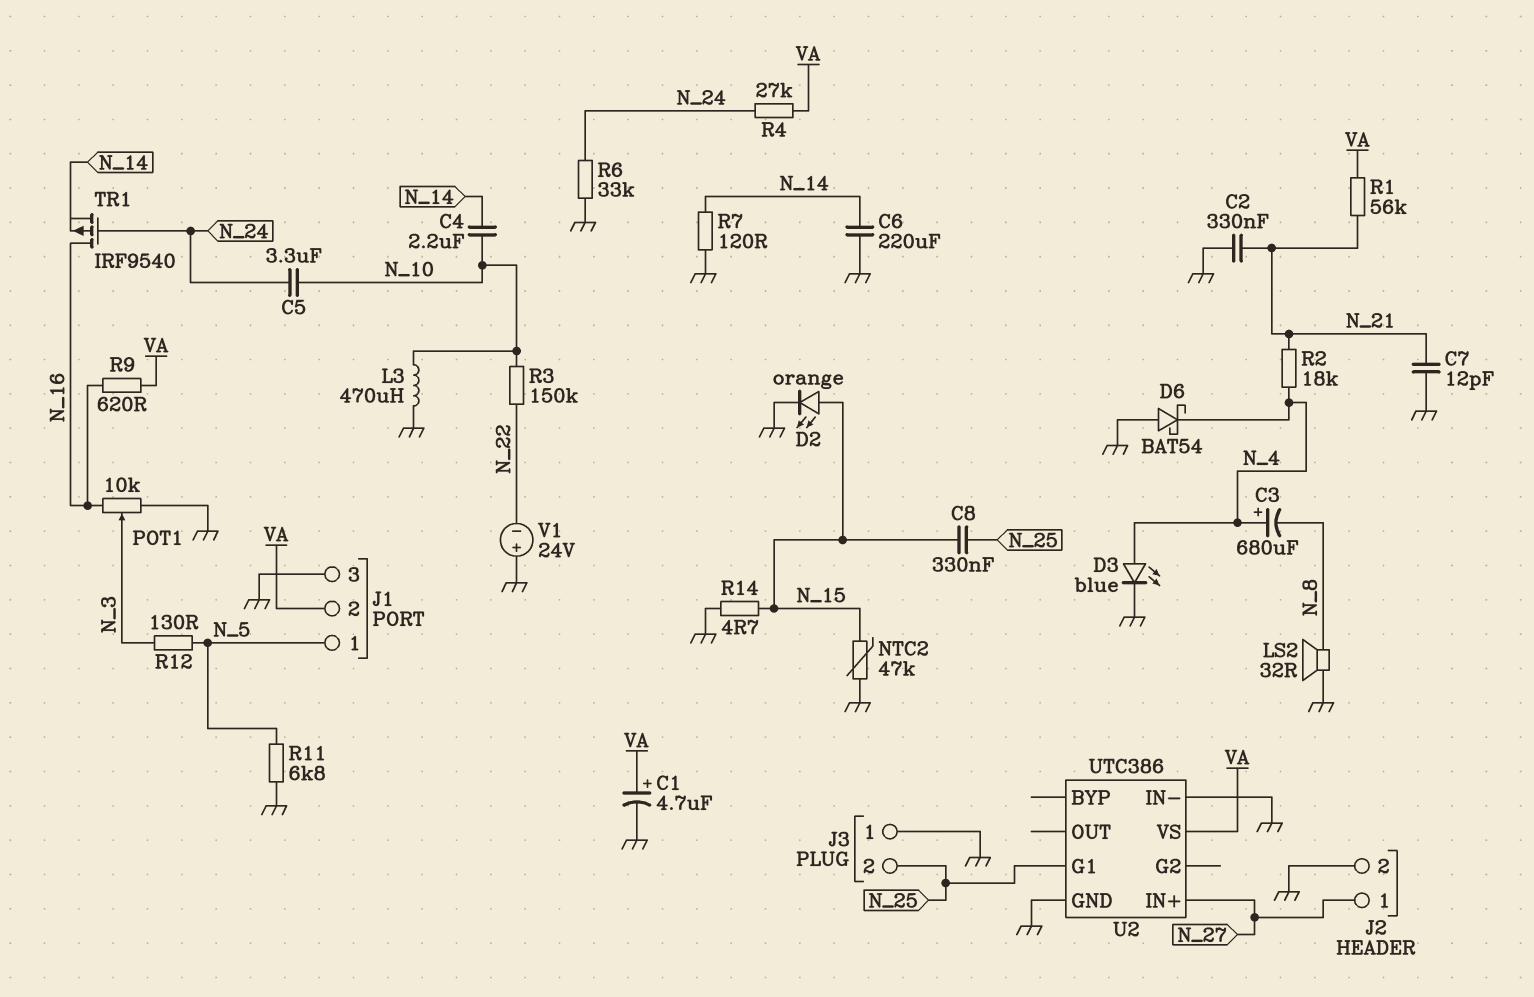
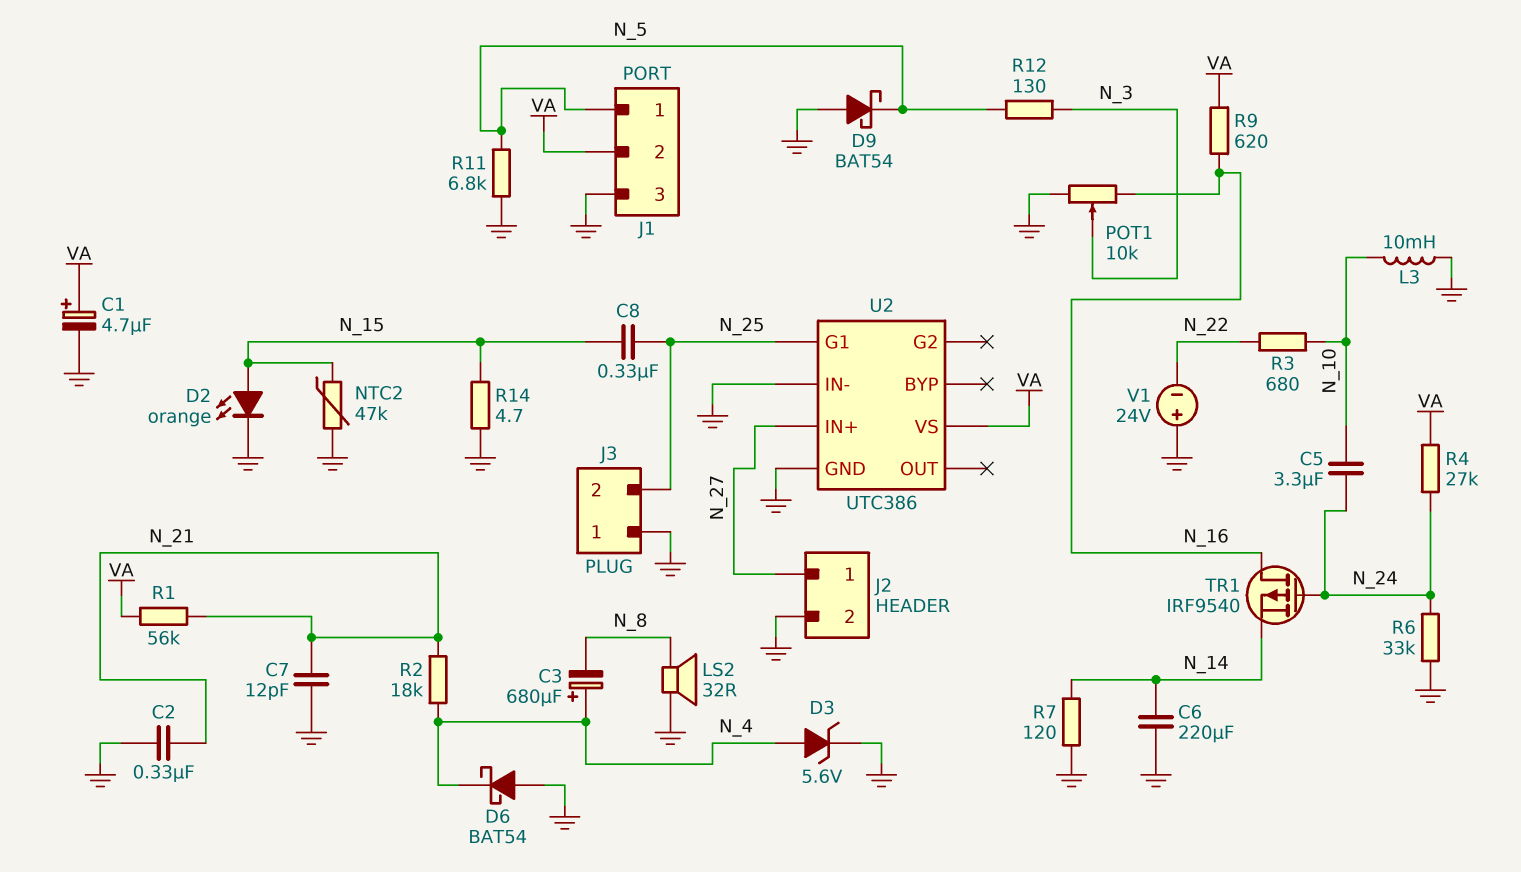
C4: 2.2uF (N_10, N_14) -> none
D3: LED blue (A N_4, K GND) -> zener 5.6V (A N_4, K GND)
D9: none -> schottky BAT54 (A GND, K N_5)
L3: 470uH (GND, N_10) -> 10mH (GND, N_10)
R3: 150k (N_10, N_22) -> 680 (N_10, N_22)

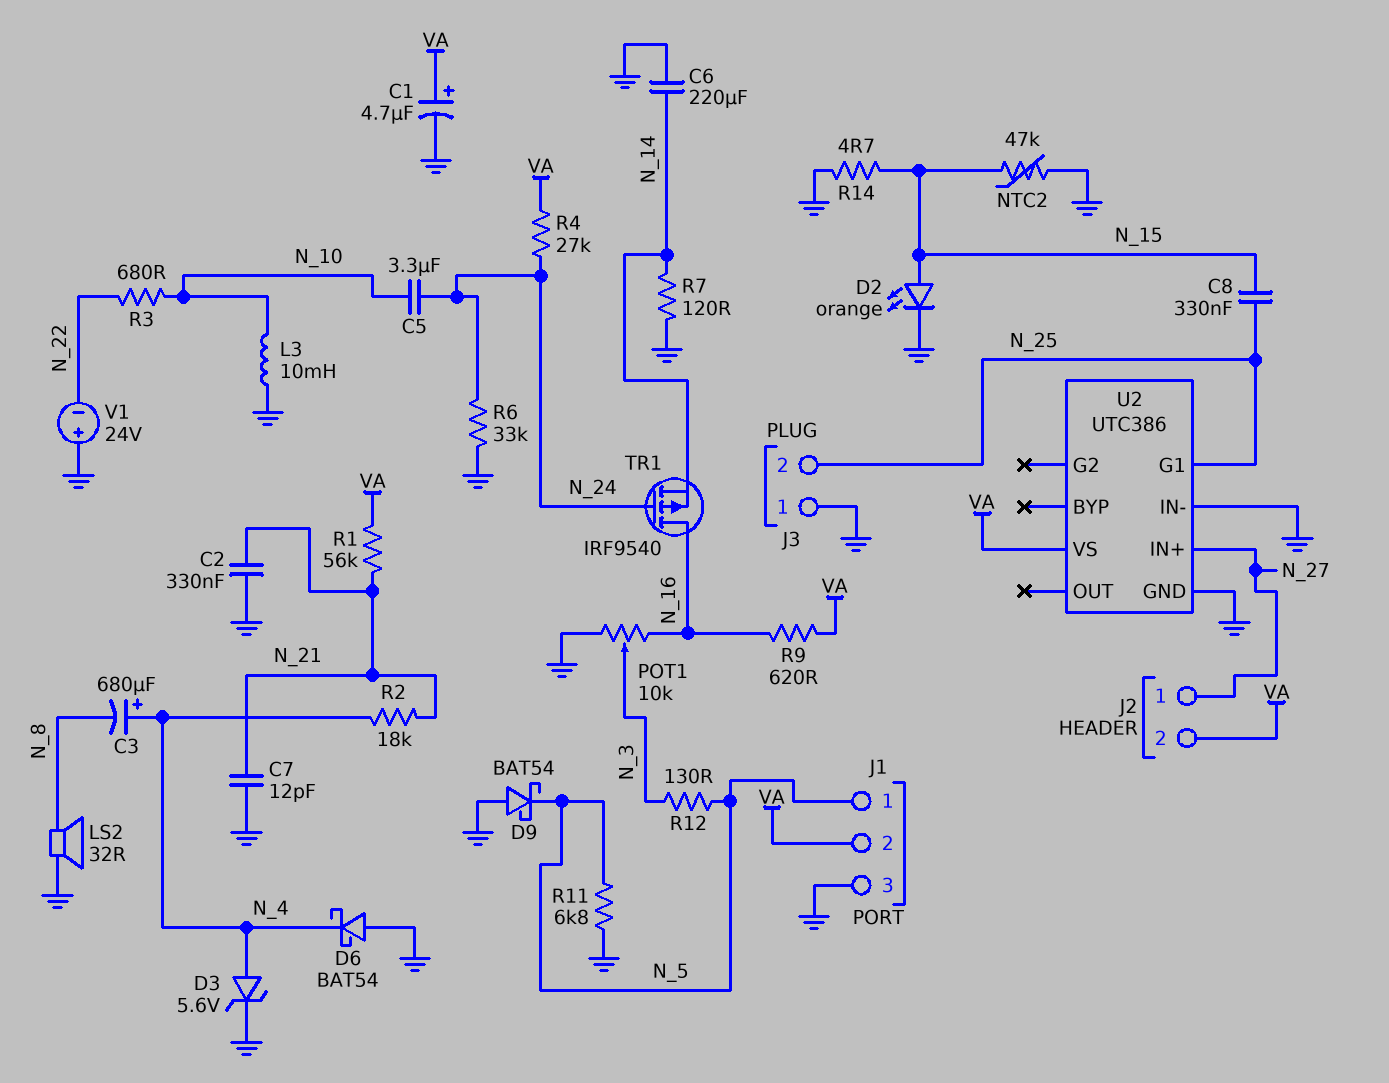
J2 pin 2: GND -> VA

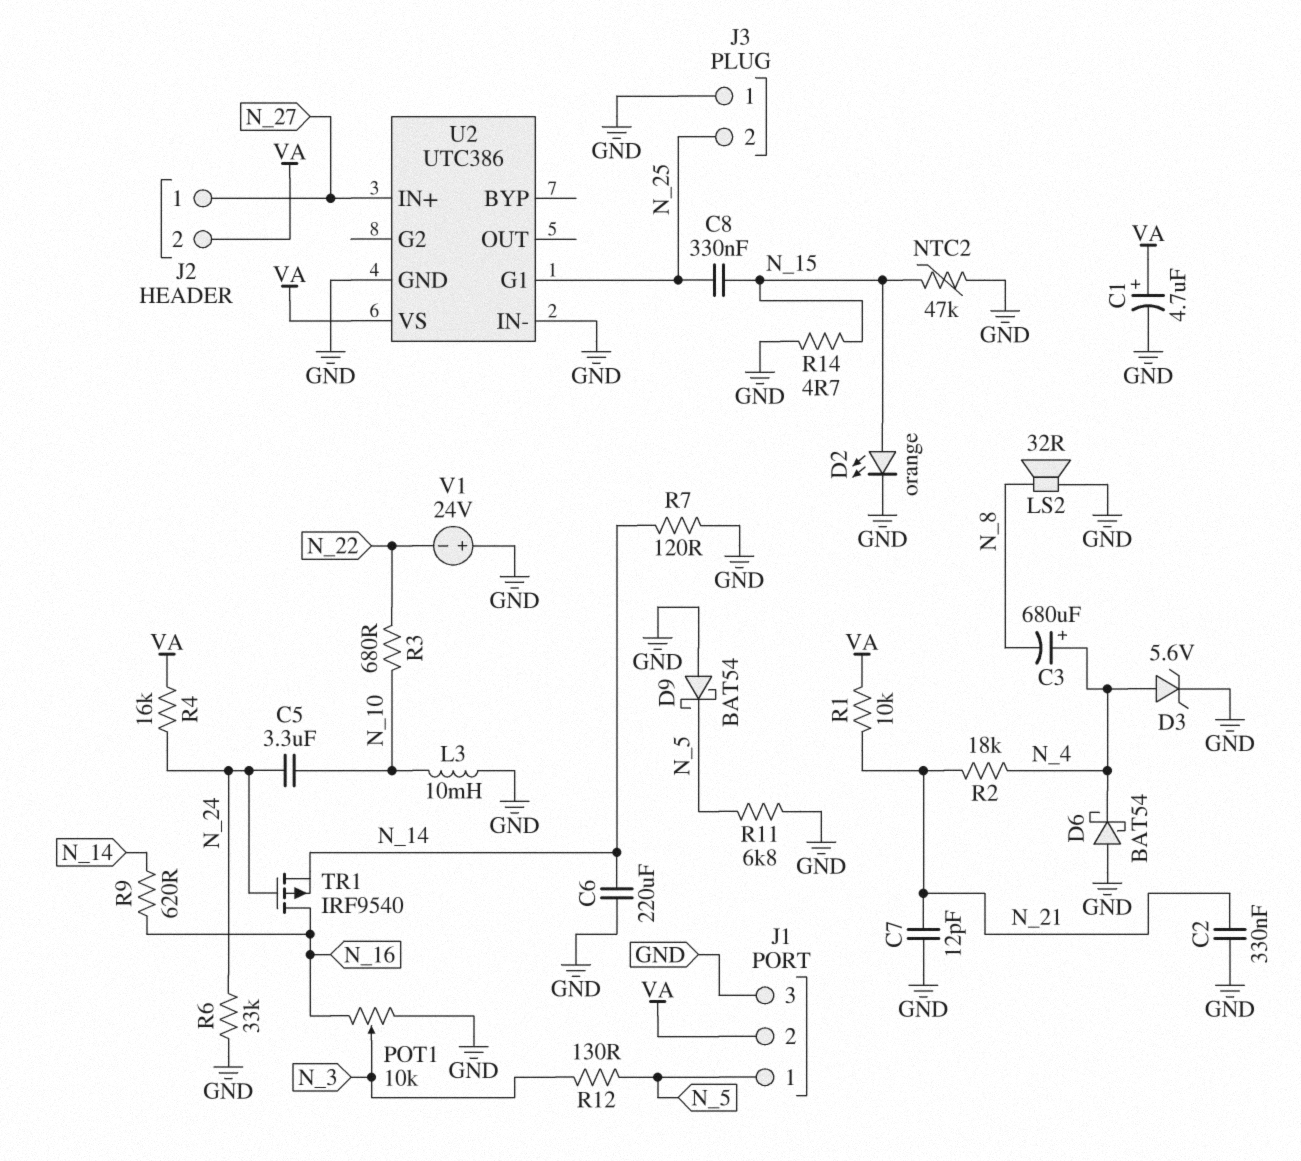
R1: 56k (N_21, VA) -> 10k (N_21, VA)
R4: 27k (N_24, VA) -> 16k (N_24, VA)
R9: 620 (N_16, VA) -> 620 (N_14, N_16)

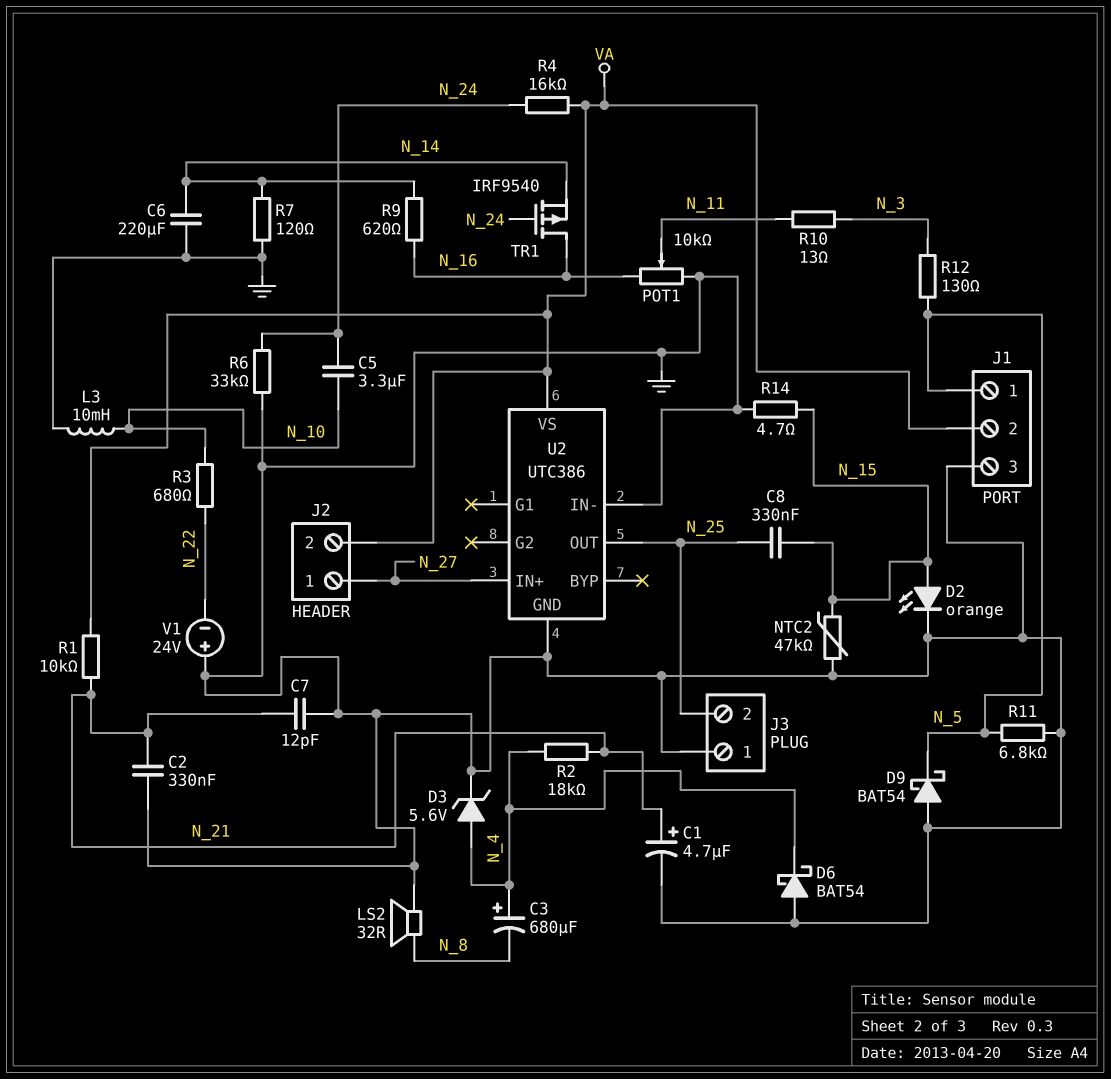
C1: 4.7uF (plus VA, minus GND) -> 4.7uF (plus N_21, minus GND)
POT1: 10k (GND, N_16, wiper N_3) -> 10k (GND, N_16, wiper N_11)
R10: none -> 13 (N_3, N_11)
U2 pin G1: N_25 -> none
U2 pin OUT: none -> N_25

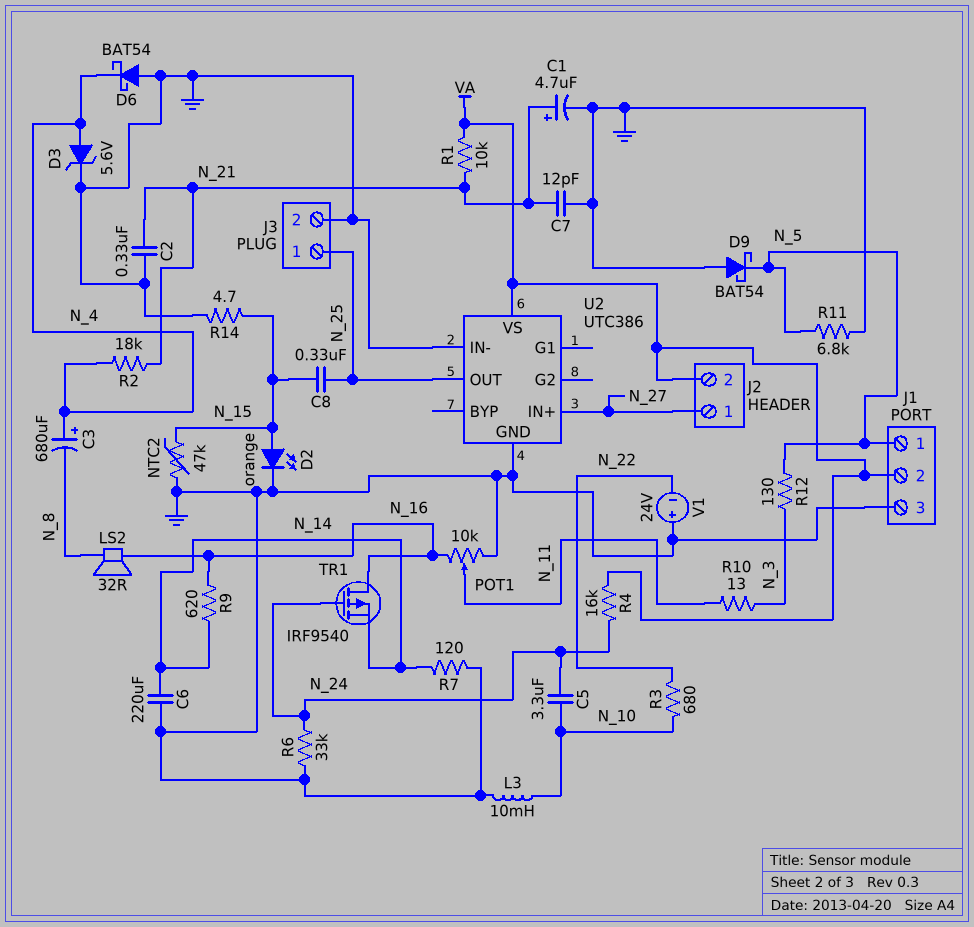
J3 pin 1: GND -> N_25
J3 pin 2: N_25 -> GND
LS2: speaker 32R (GND, N_8) -> speaker 32R (N_8, N_16)

